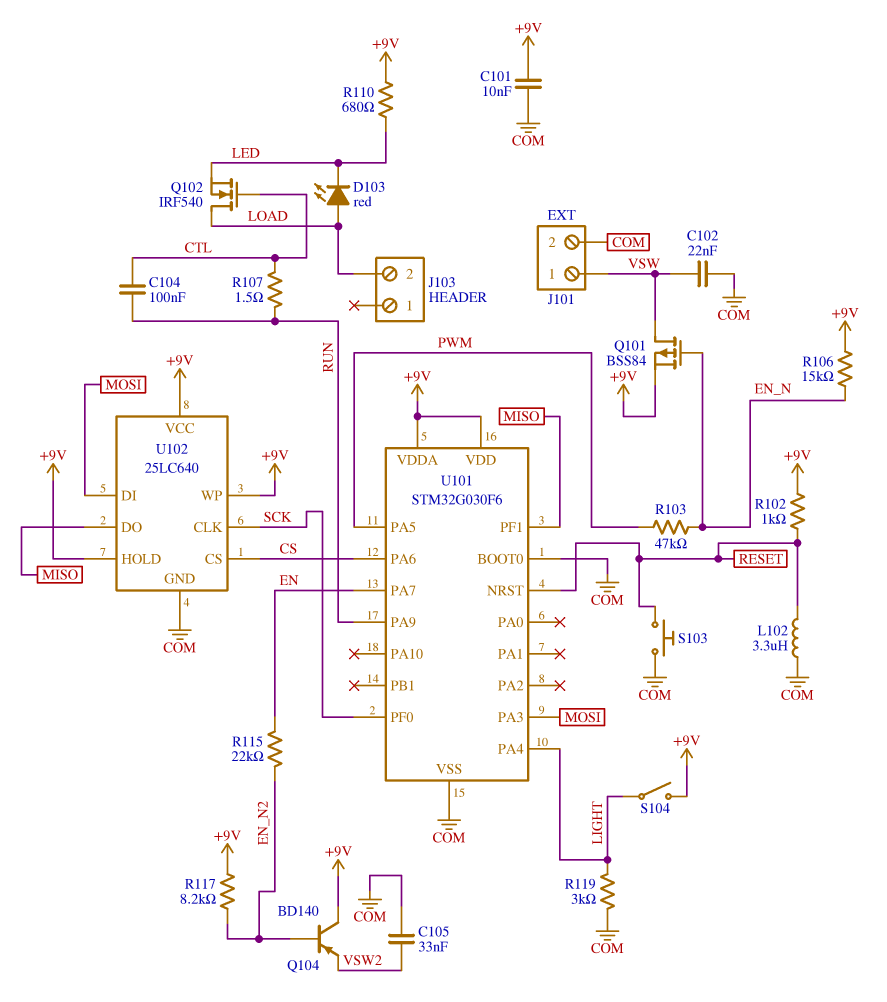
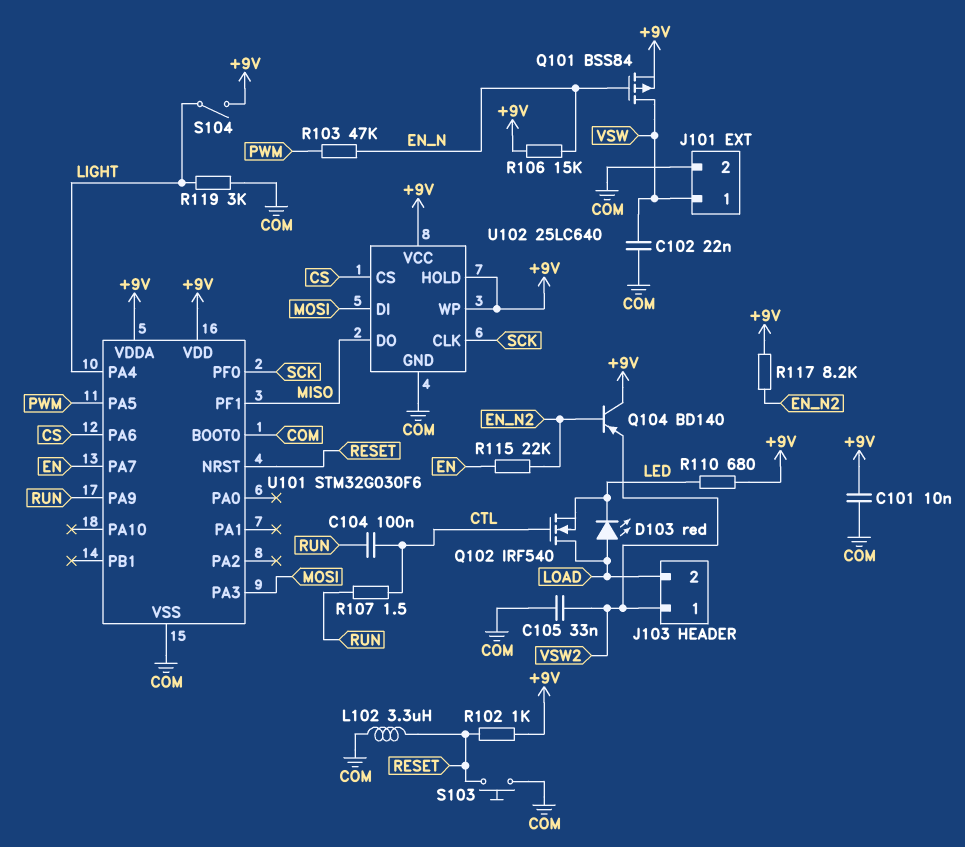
J103 pin 1: none -> VSW2

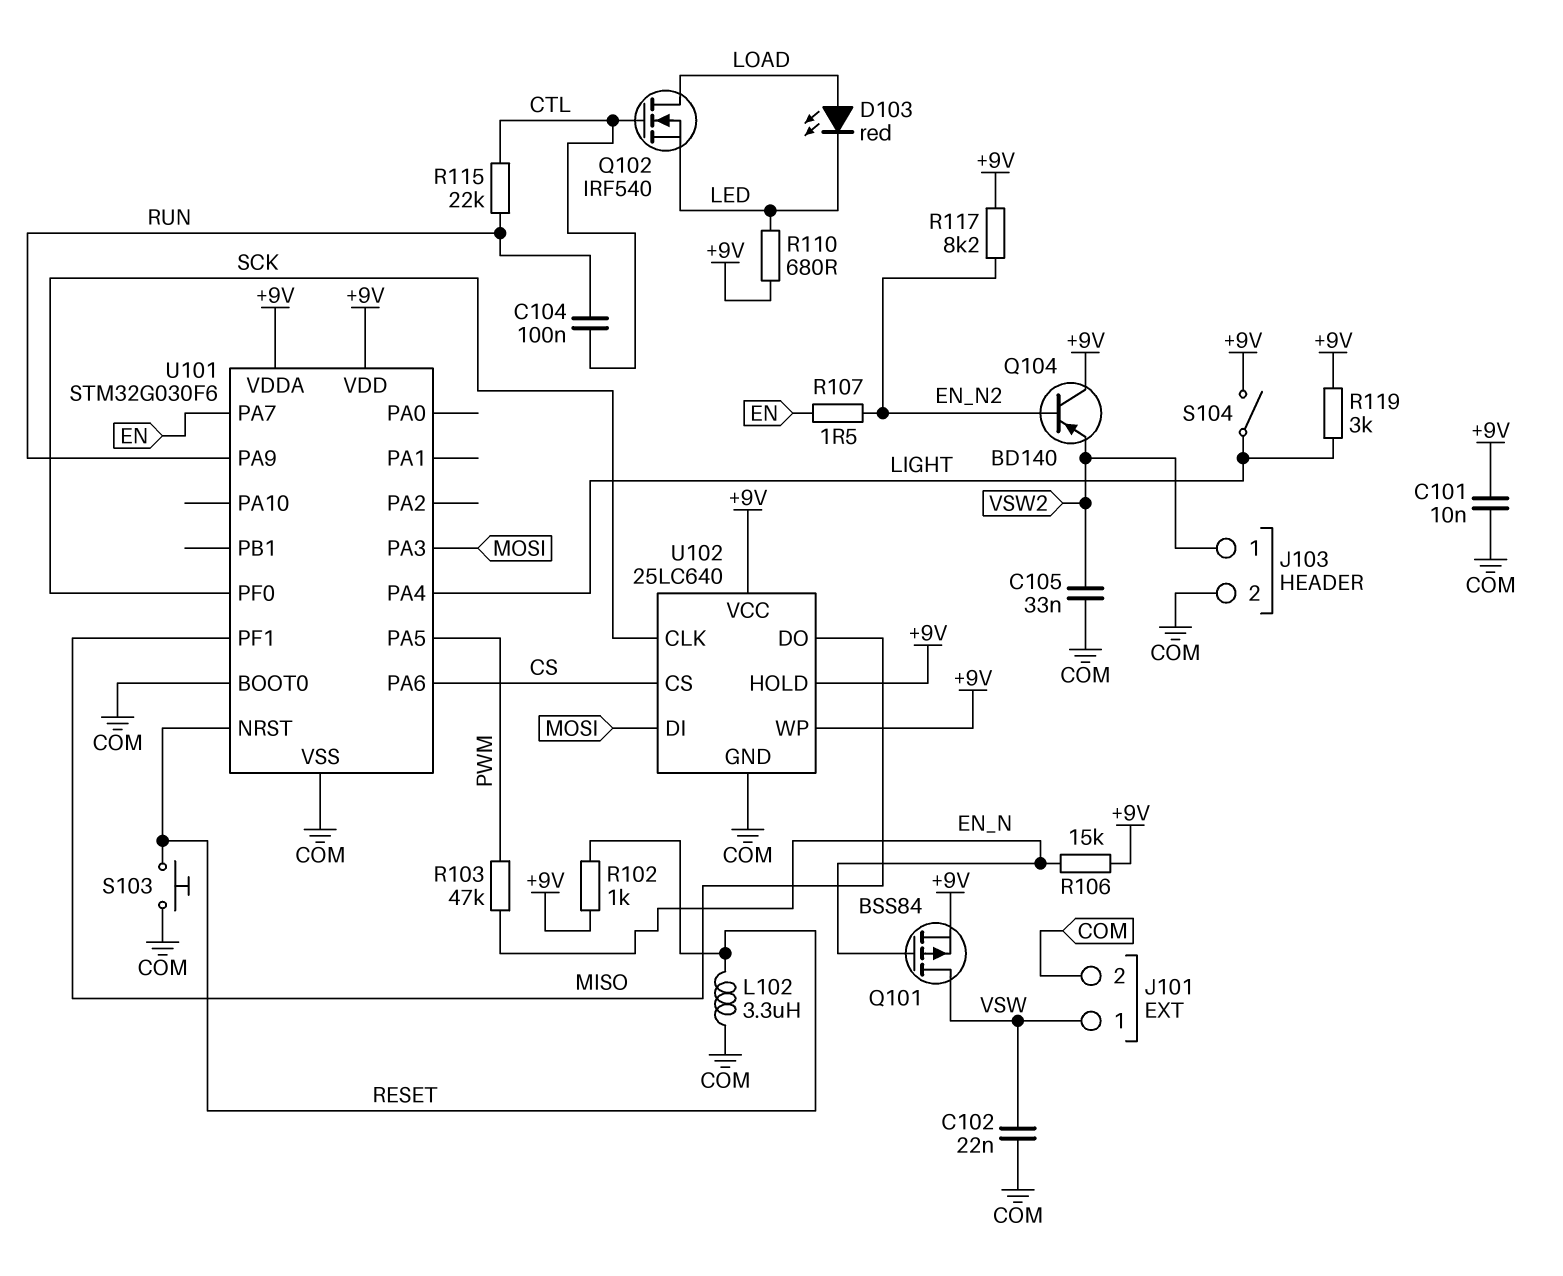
J103 pin 2: LOAD -> COM
R107: 1.5 (CTL, RUN) -> 1.5 (EN, EN_N2)
R115: 22k (EN, EN_N2) -> 22k (CTL, RUN)
R119: 3k (COM, LIGHT) -> 3k (+9V, LIGHT)

